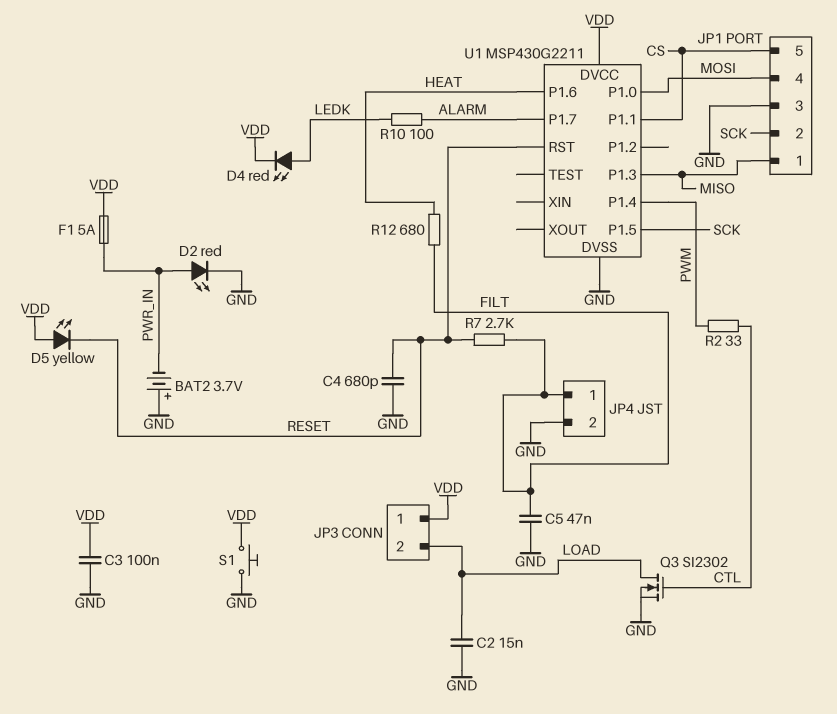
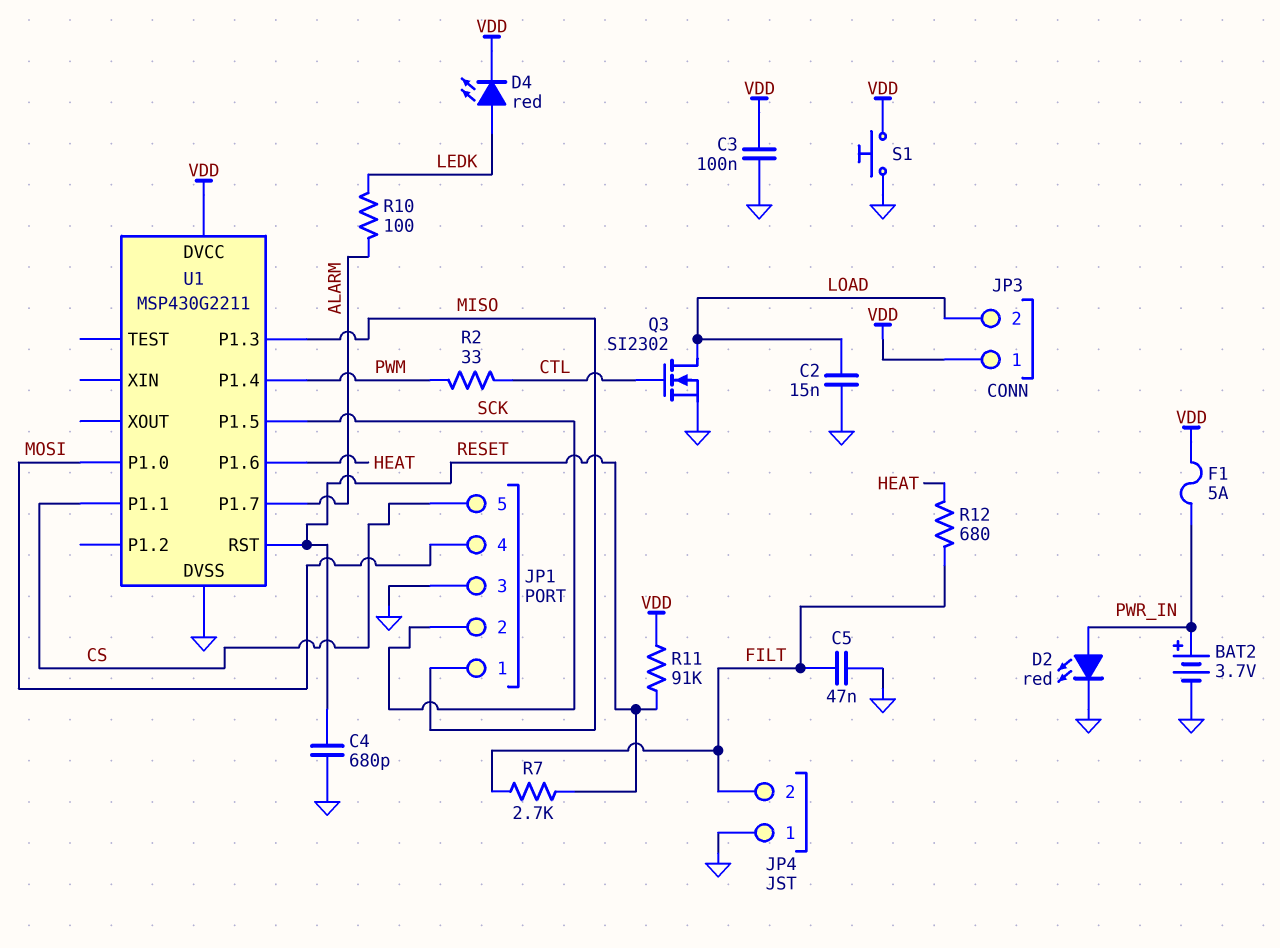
BAT2: 3.7V (plus GND, minus PWR_IN) -> 3.7V (plus PWR_IN, minus GND)
D5: LED yellow (A VDD, K RESET) -> none
JP4 pin 1: FILT -> GND
JP4 pin 2: GND -> FILT
R11: none -> 91k (RESET, VDD)

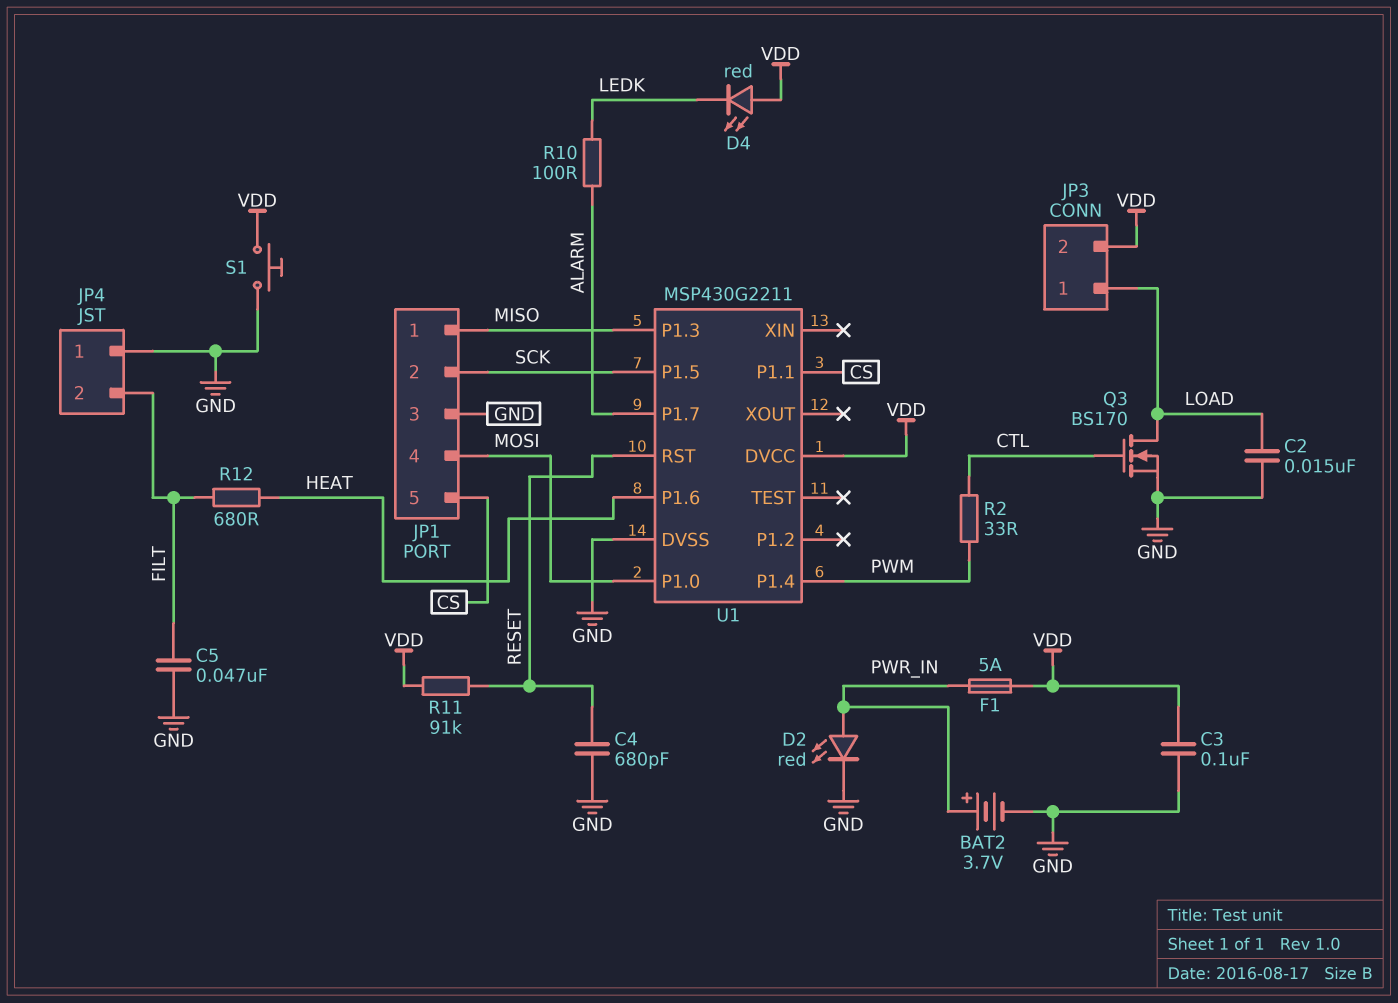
D4: LED red (A LEDK, K VDD) -> LED red (A VDD, K LEDK)
JP3 pin 1: VDD -> LOAD
JP3 pin 2: LOAD -> VDD
Q3: NMOS SI2302 (G CTL, D LOAD, S GND) -> NMOS BS170 (G CTL, D LOAD, S GND)
R7: 2.7k (FILT, RESET) -> none

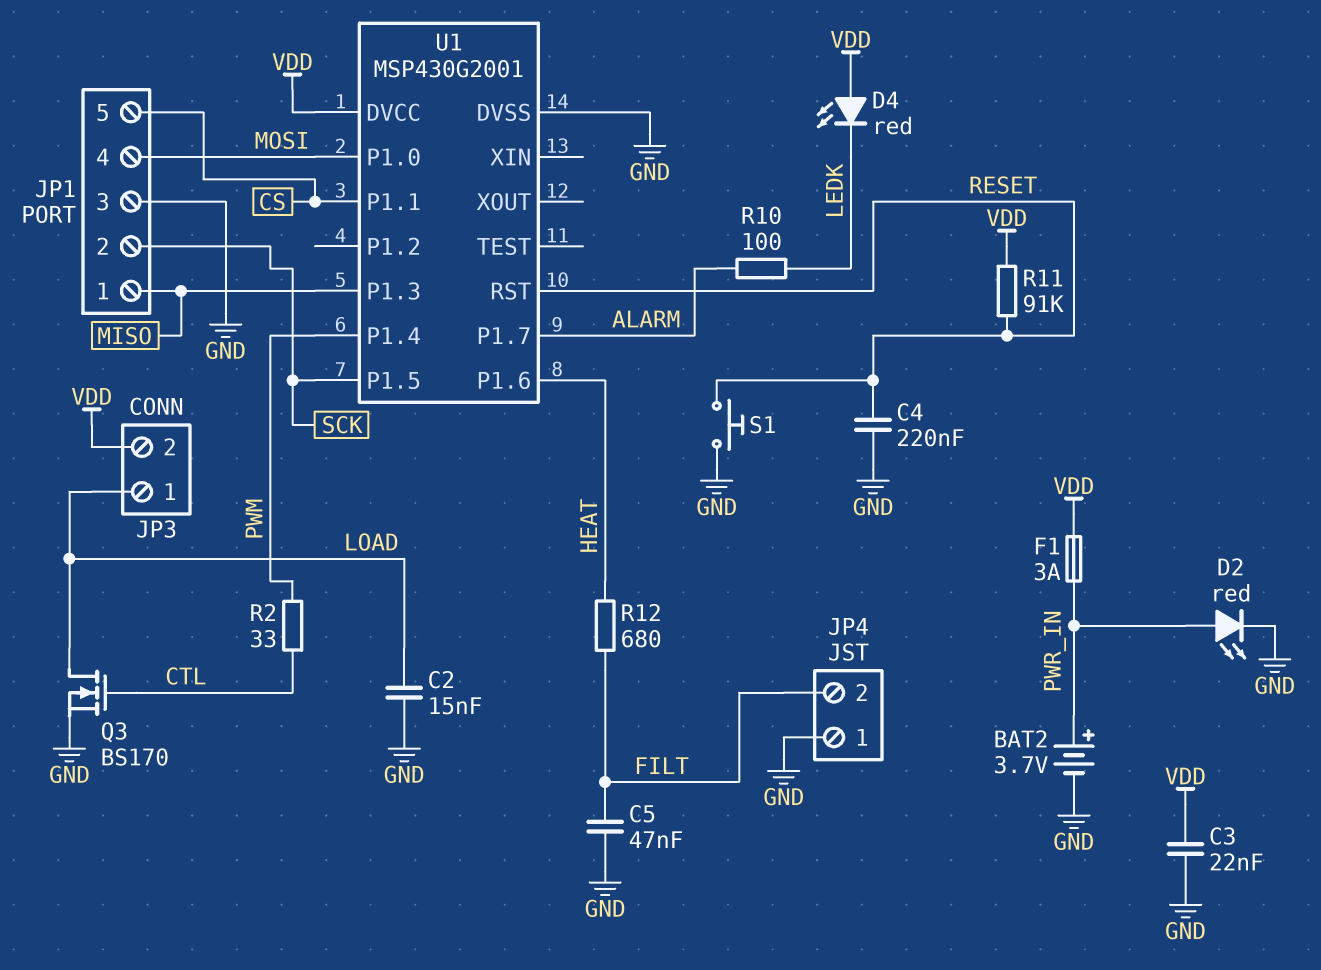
C3: 100nF (GND, VDD) -> 22nF (GND, VDD)
C4: 680pF (GND, RESET) -> 220nF (GND, RESET)
F1: 5A (PWR_IN, VDD) -> 3A (PWR_IN, VDD)
S1: button (GND, VDD) -> button (GND, RESET)
U1: MSP430G2211 -> MSP430G2001

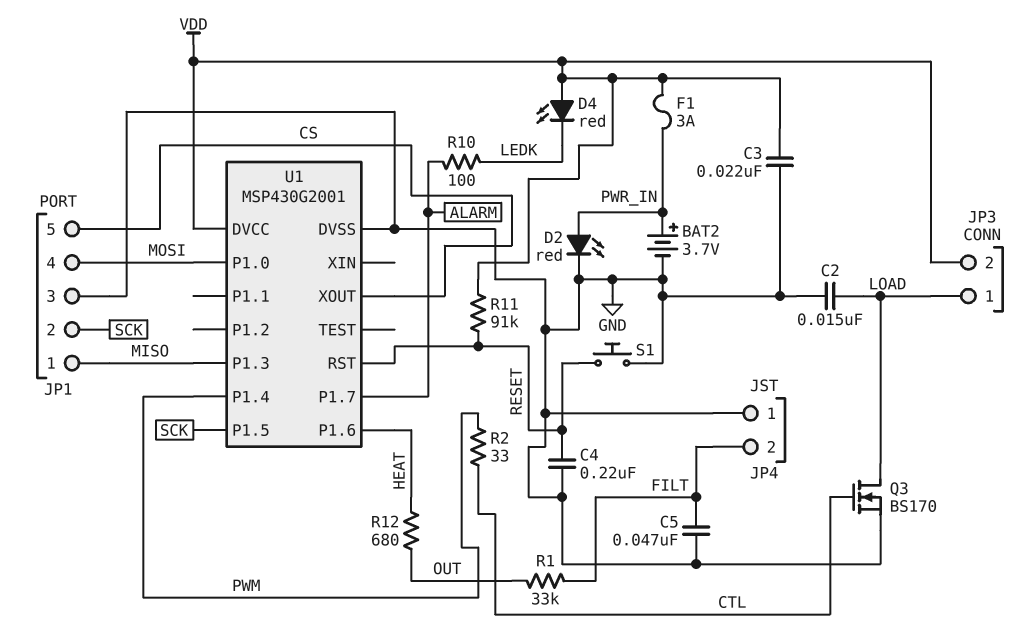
R1: none -> 33k (FILT, OUT)
R12: 680 (FILT, HEAT) -> 680 (HEAT, OUT)
U1 pin P1.1: CS -> none
U1 pin XOUT: none -> CS

